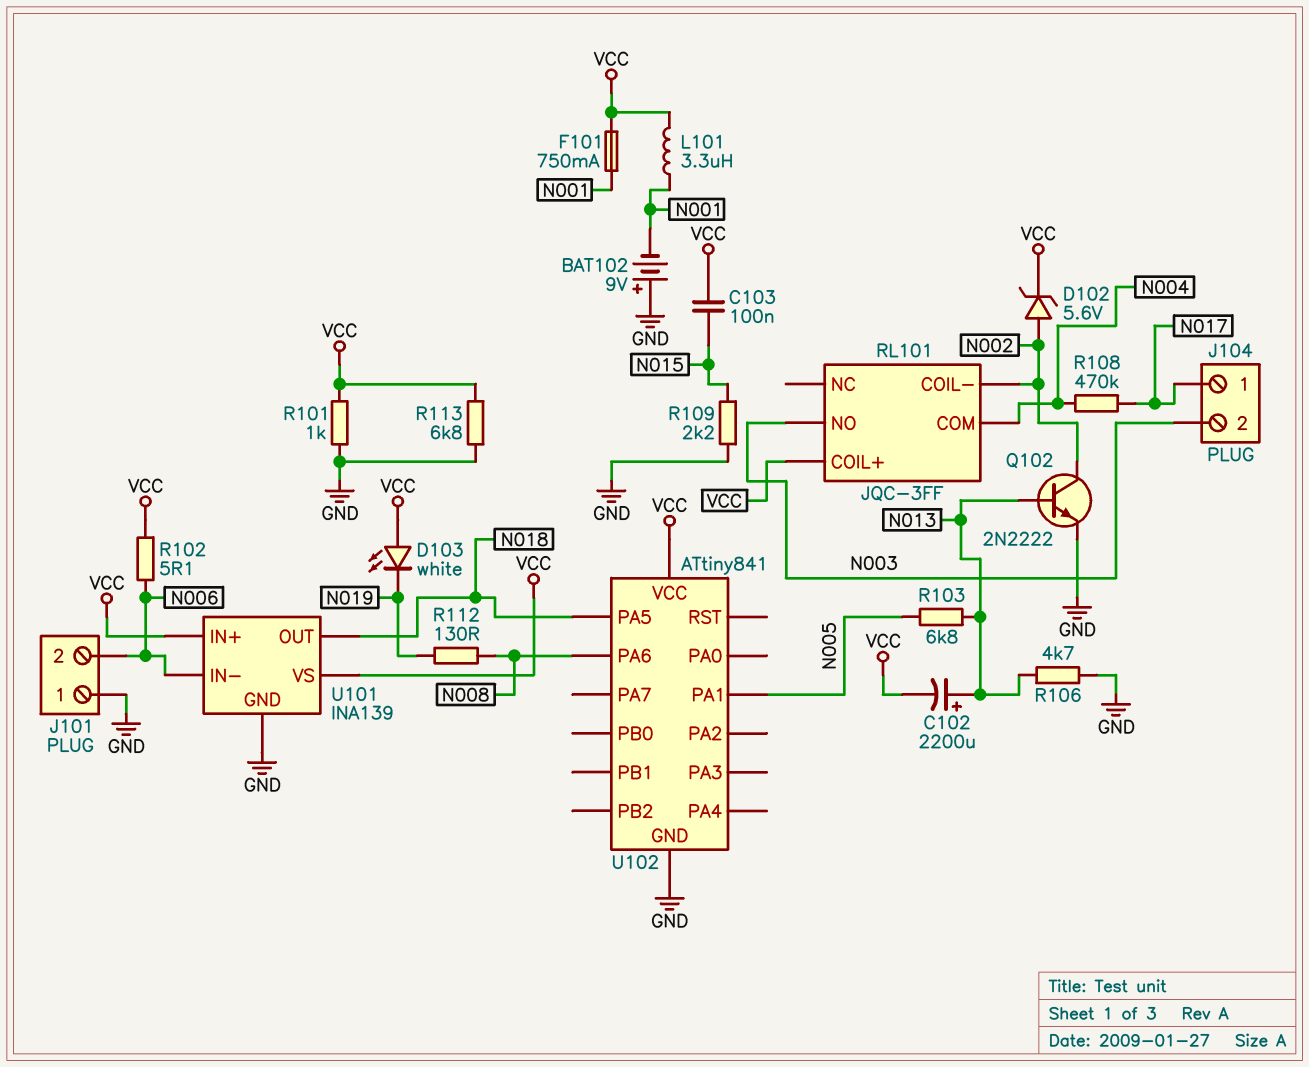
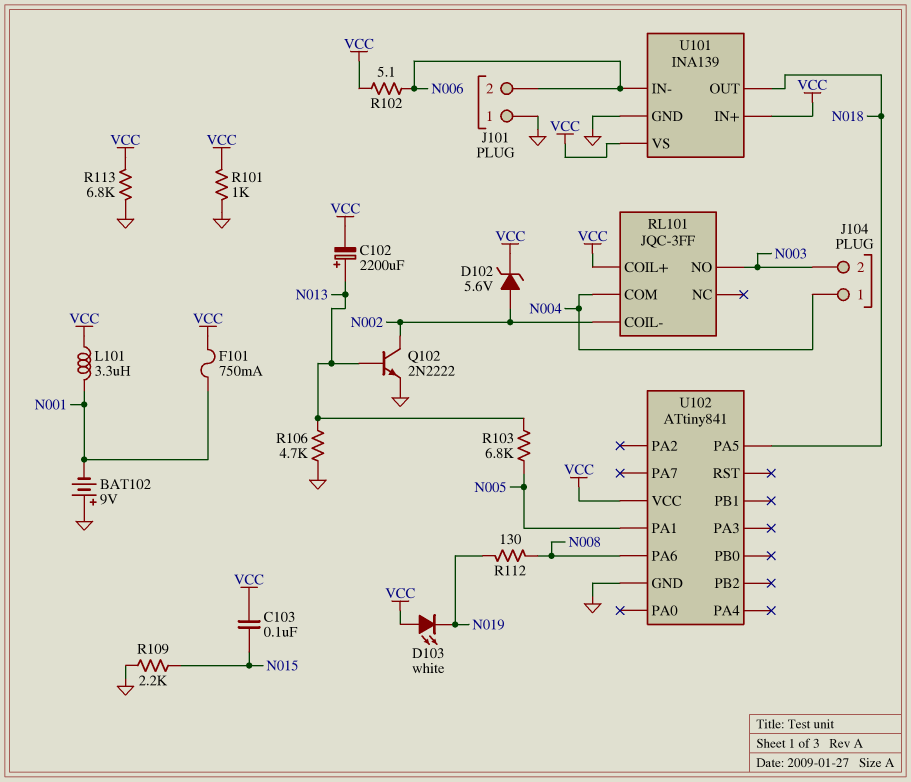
J104 pin 1: N017 -> N004
R108: 470k (N004, N017) -> none

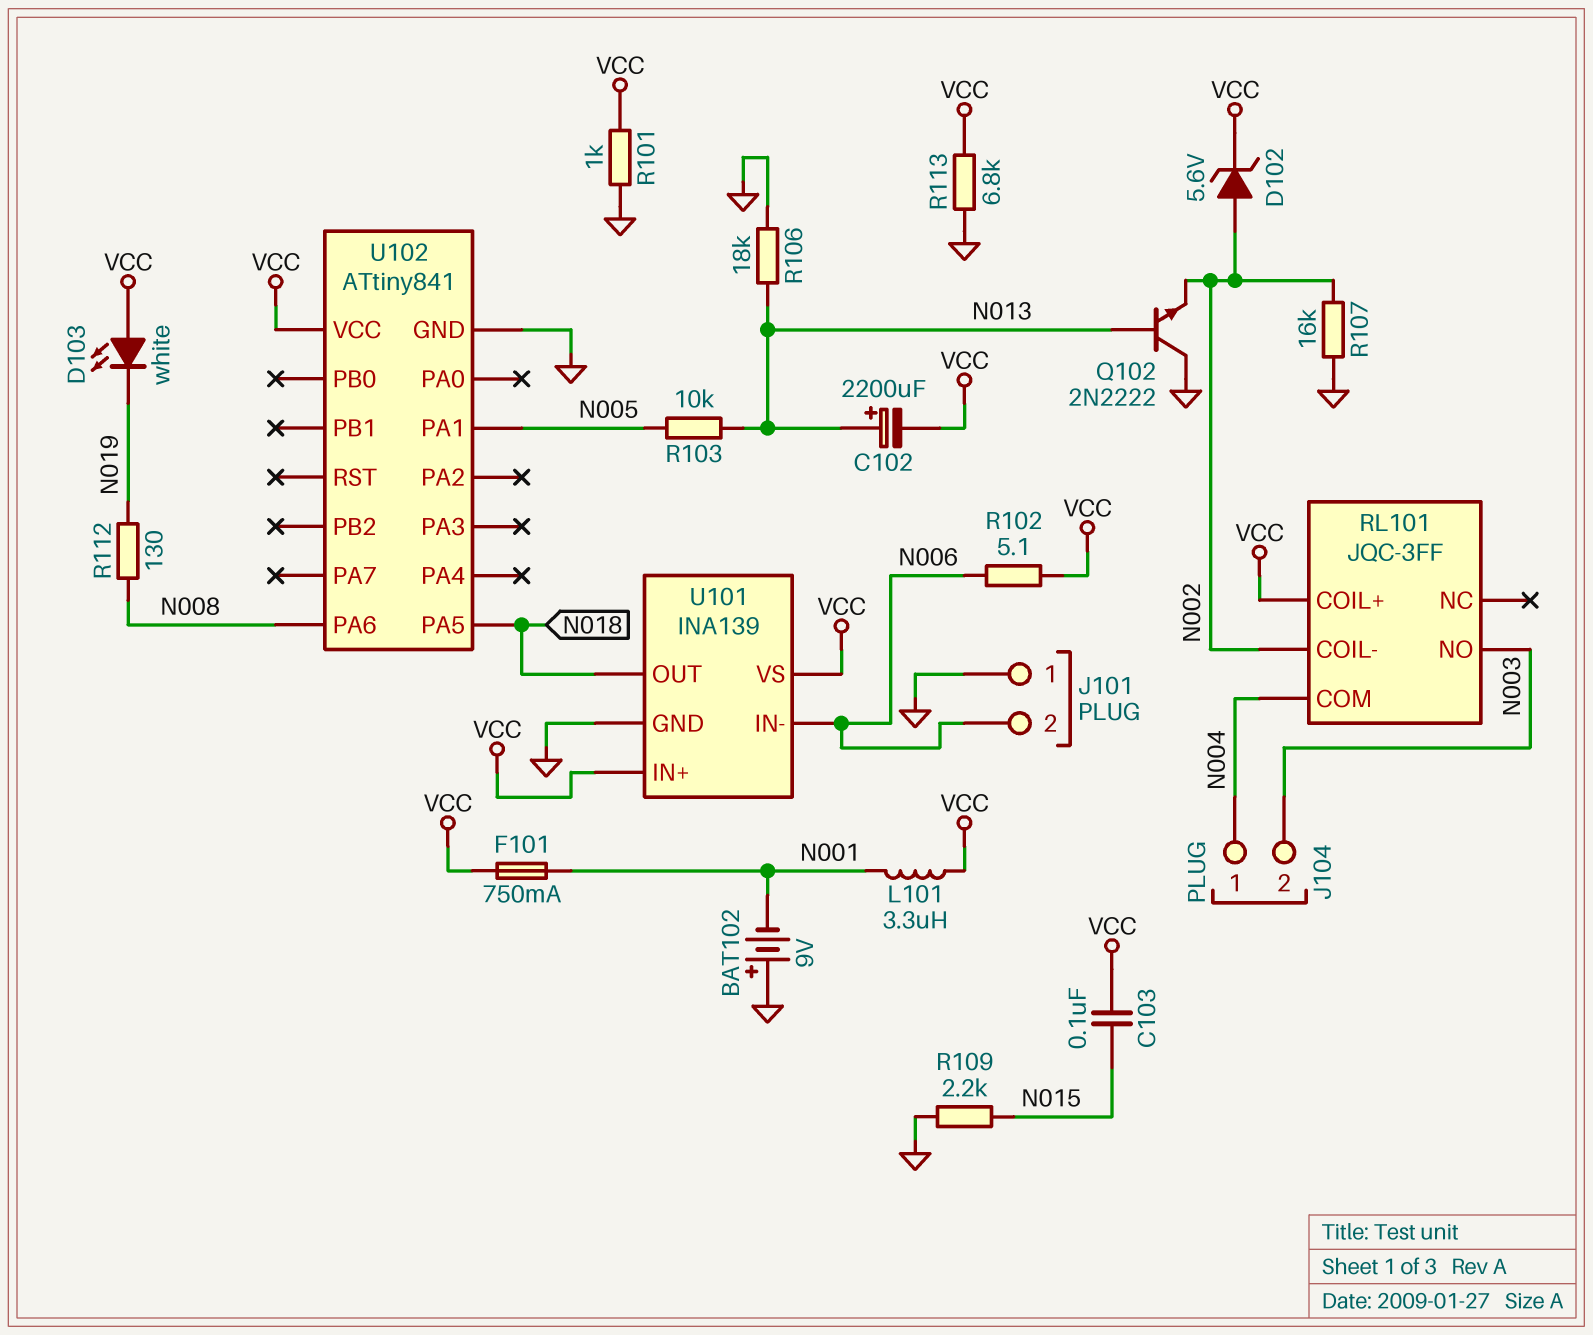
Q102: NPN 2N2222 (B N013, C N002, E GND) -> NPN 2N2222 (B N013, C GND, E N002)
R103: 6.8k (N005, N013) -> 10k (N005, N013)
R106: 4.7k (GND, N013) -> 18k (GND, N013)
R107: none -> 16k (GND, N002)

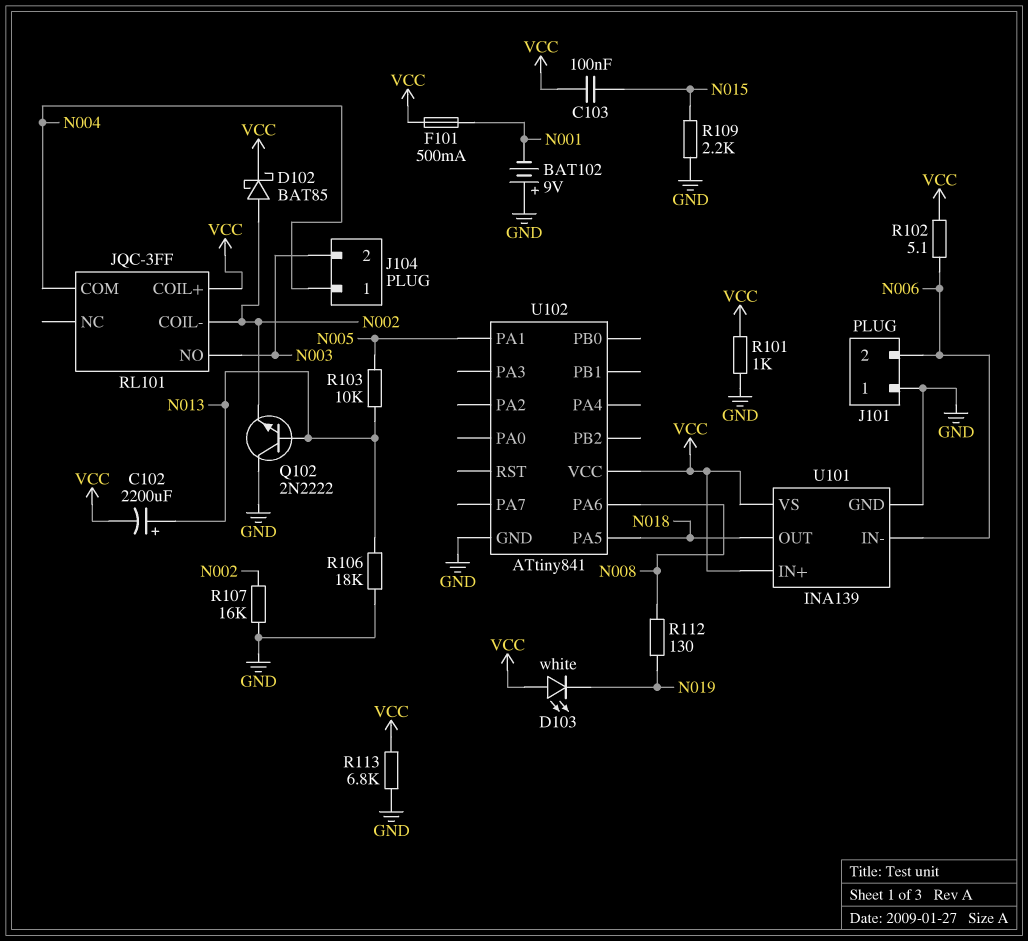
D102: zener 5.6V (A N002, K VCC) -> schottky BAT85 (A N002, K VCC)
F101: 750mA (N001, VCC) -> 500mA (N001, VCC)
L101: 3.3uH (N001, VCC) -> none

